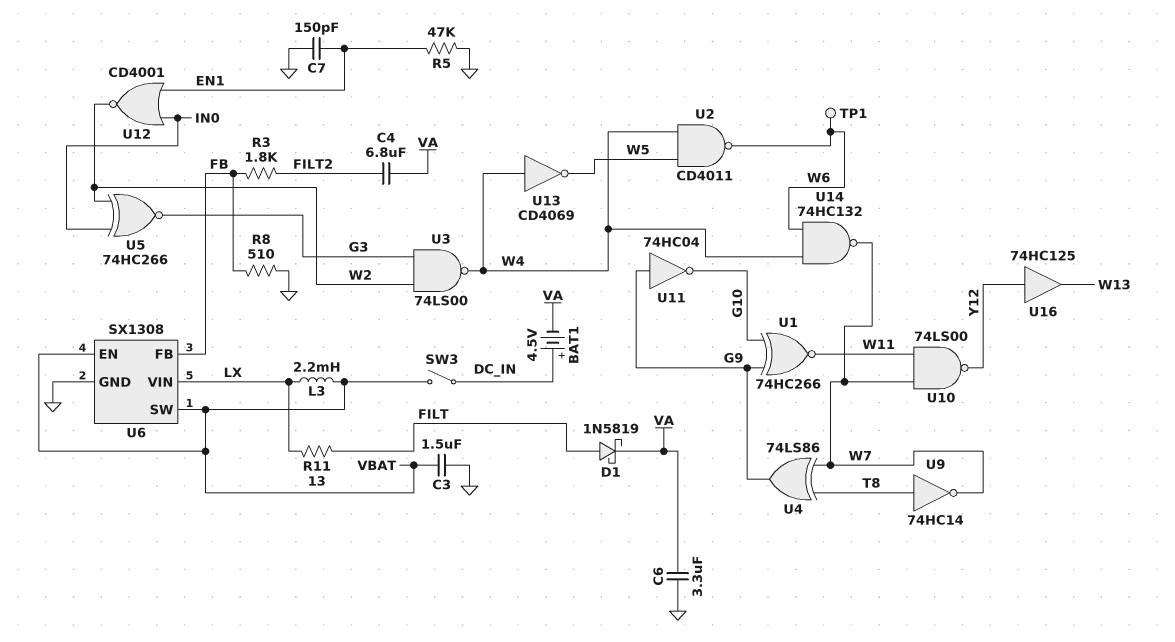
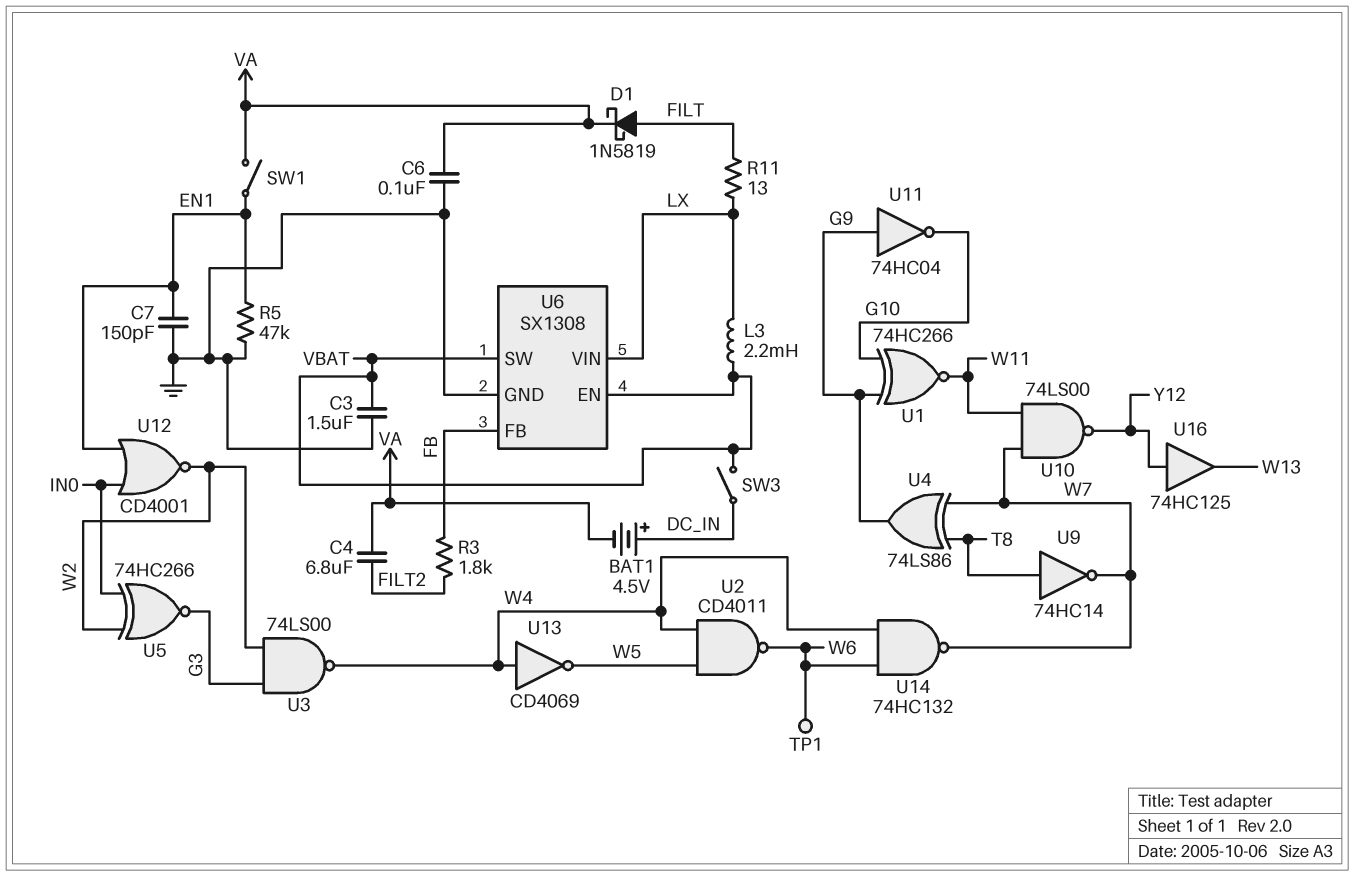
C6: 3.3uF (GND, VA) -> 100nF (GND, VA)
R8: 510 (FB, GND) -> none
SW1: none -> switch (EN1, VA)

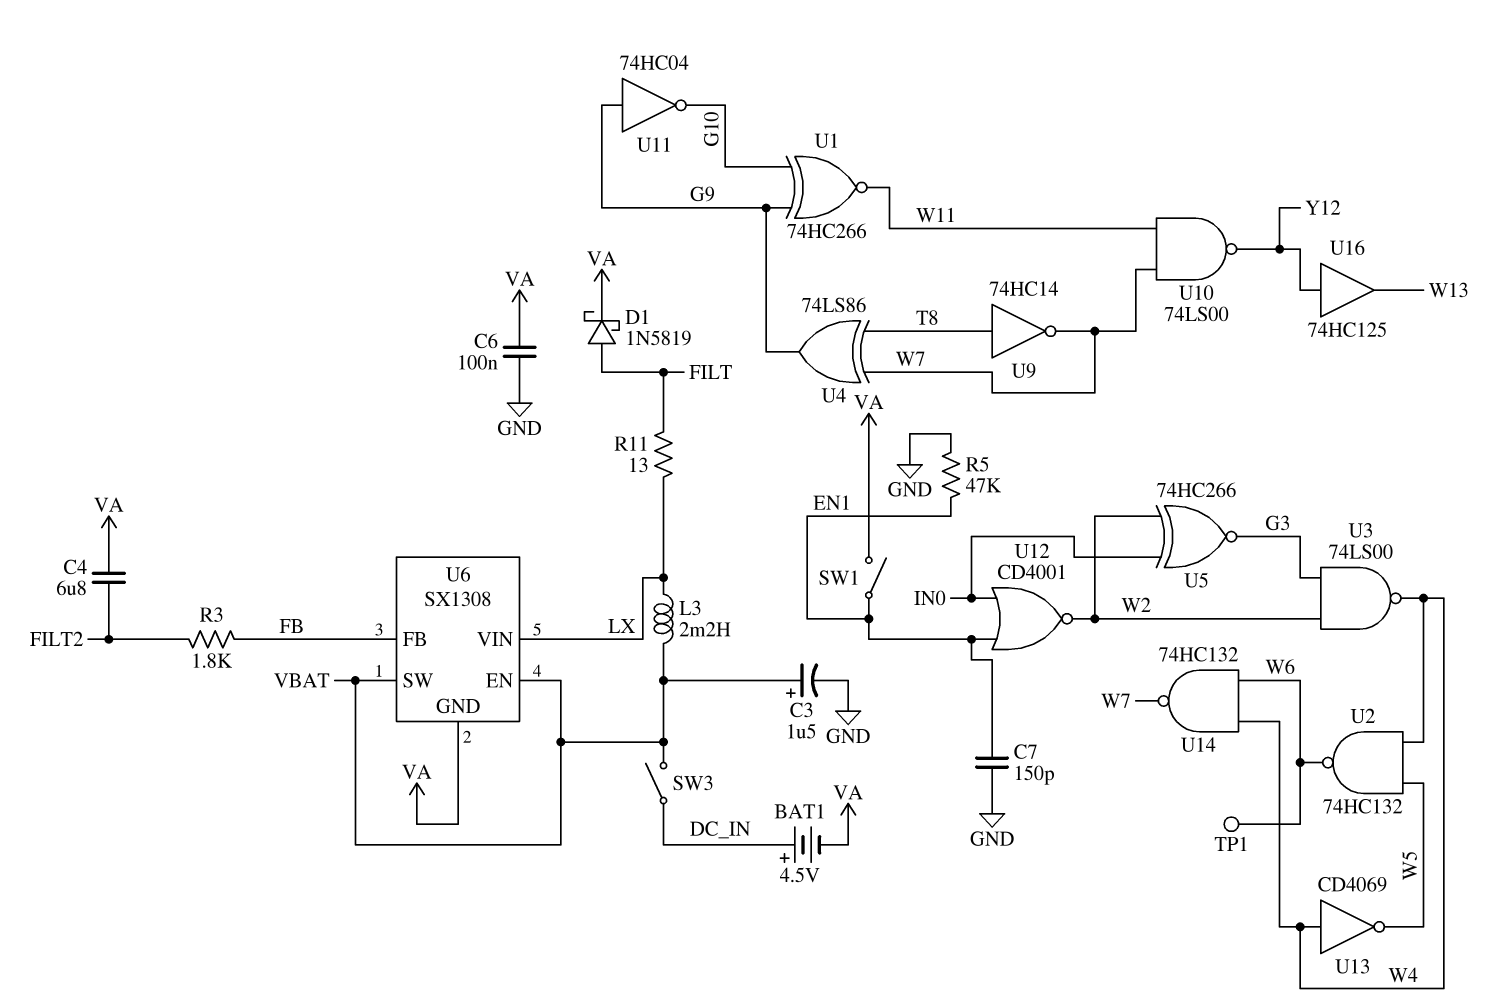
C3: 1.5uF (GND, VBAT) -> 1.5uF (plus VBAT, minus GND)
U2: NAND CD4011 (in W4, in W5, out W6) -> NAND 74HC132 (in W4, in W5, out W6)
U6 pin GND: GND -> VA

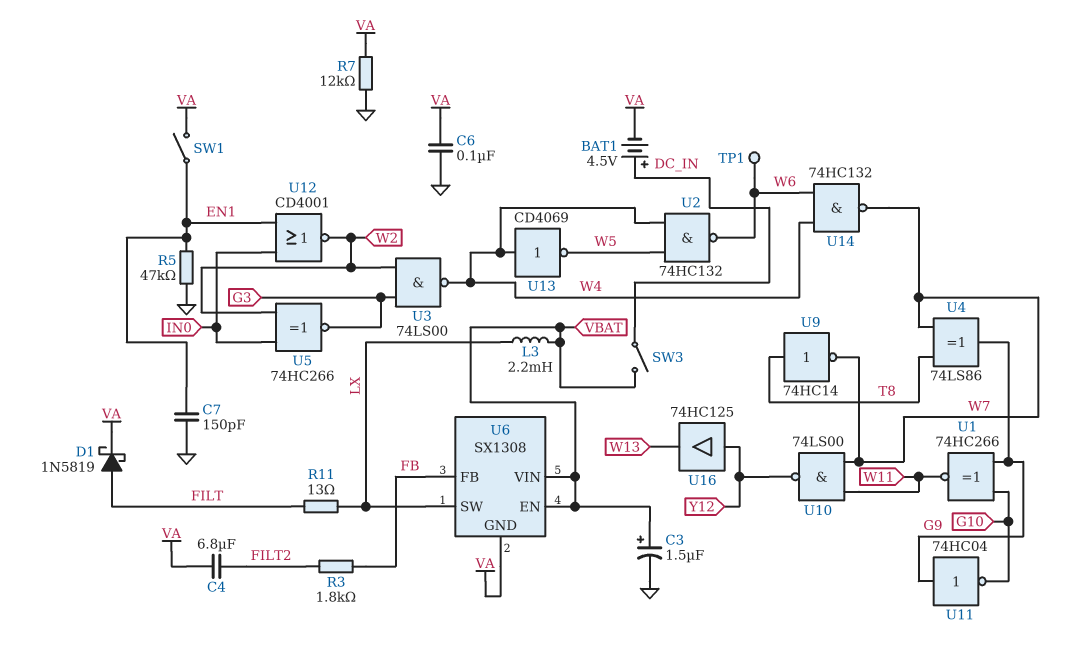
R7: none -> 12k (GND, VA)
U6 pin SW: VBAT -> LX
U6 pin VIN: LX -> VBAT

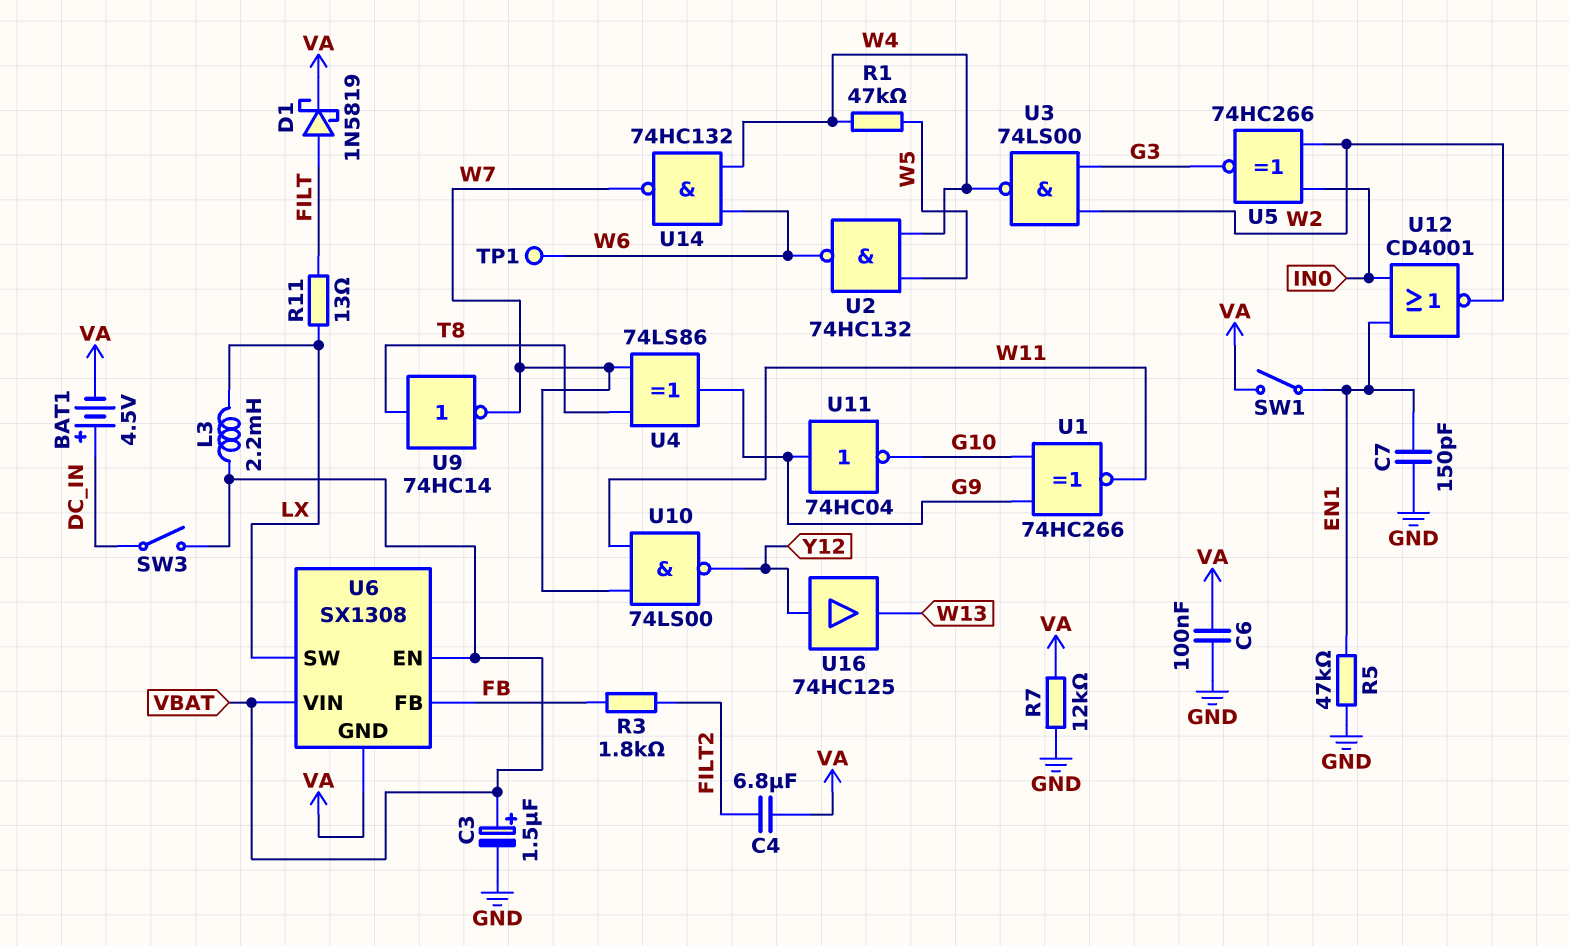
R1: none -> 47k (W4, W5)
U13: NOT CD4069 (in W4, out W5) -> none

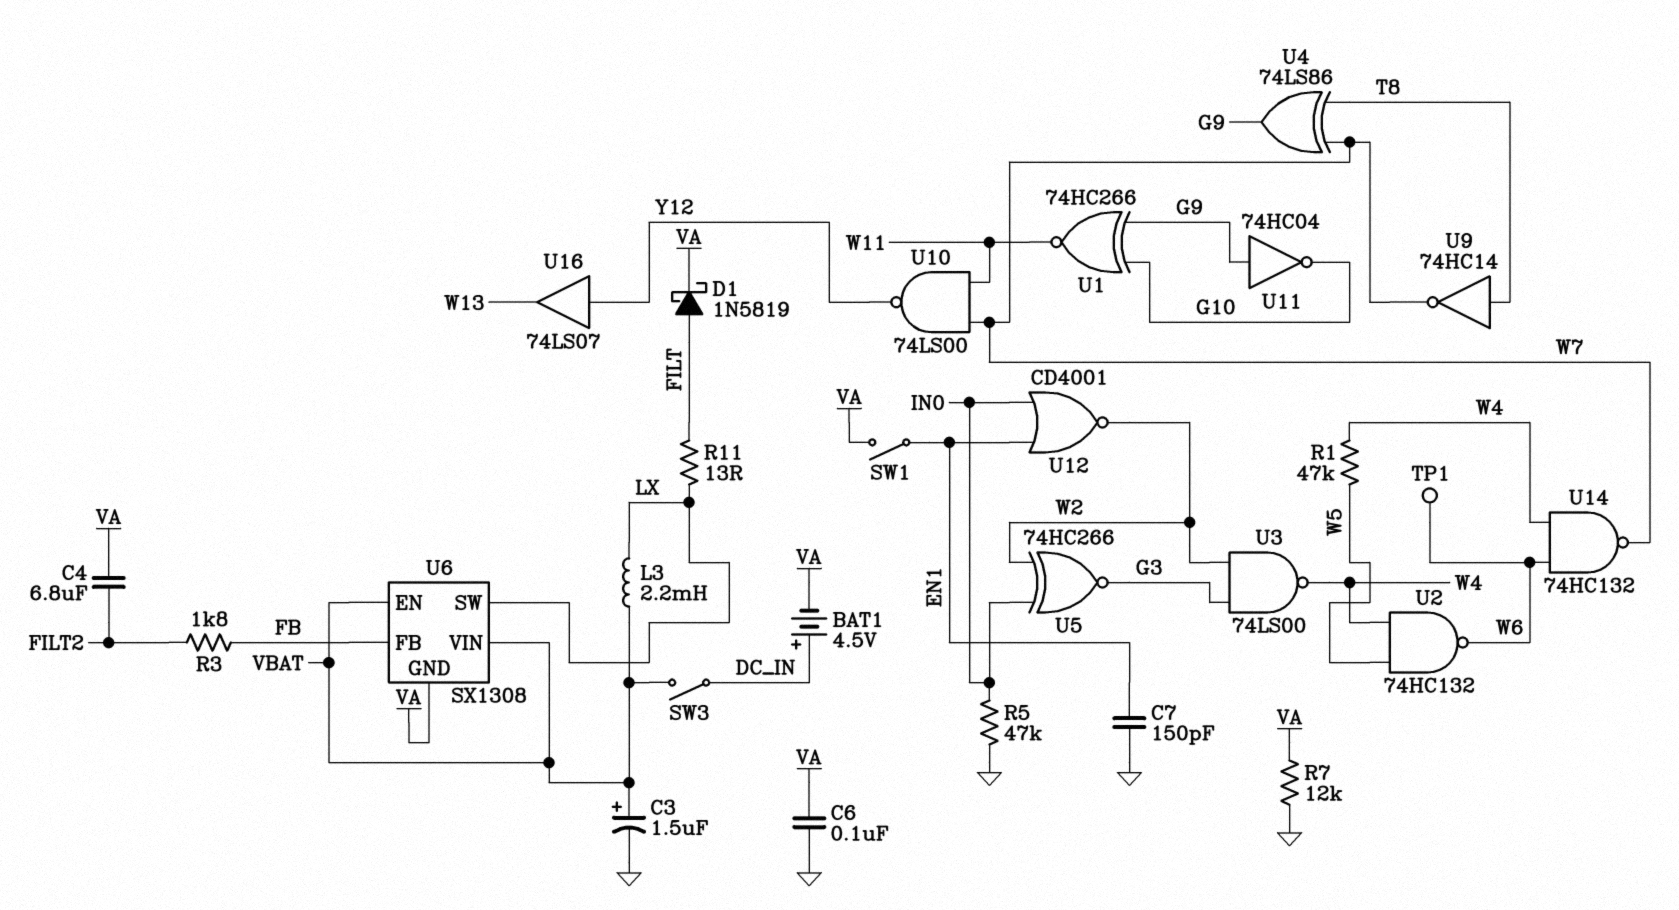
R5: 47k (EN1, GND) -> 47k (GND, IN0)
U16: buffer 74HC125 (in Y12, out W13) -> buffer 74LS07 (in Y12, out W13)

